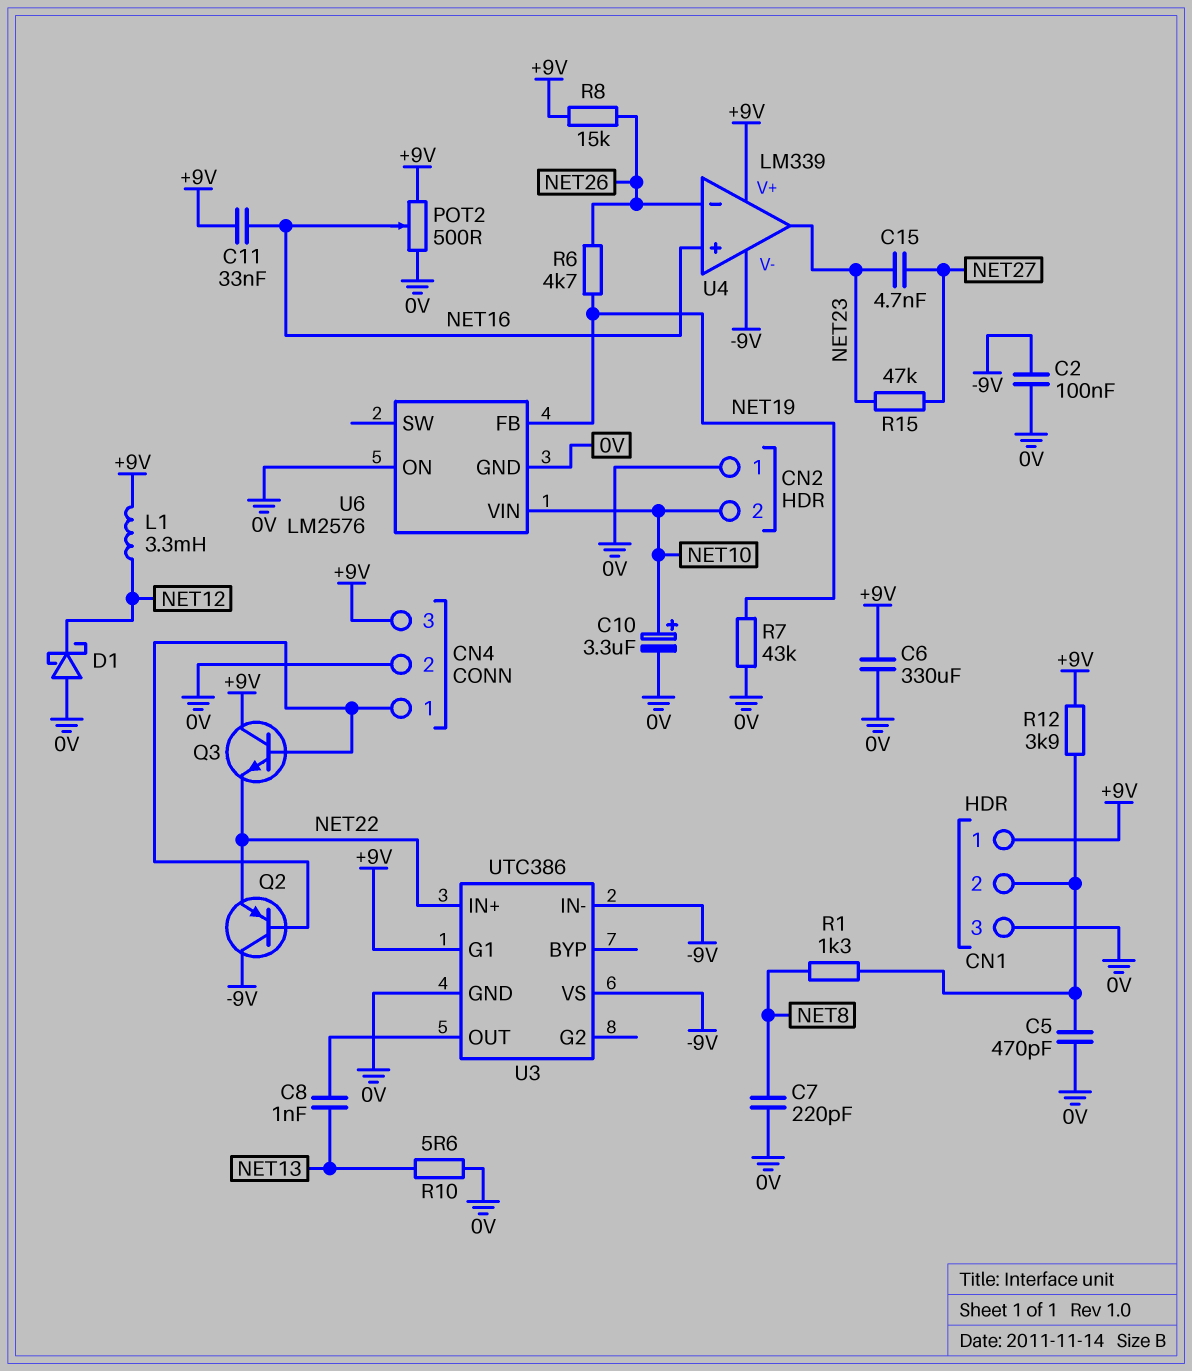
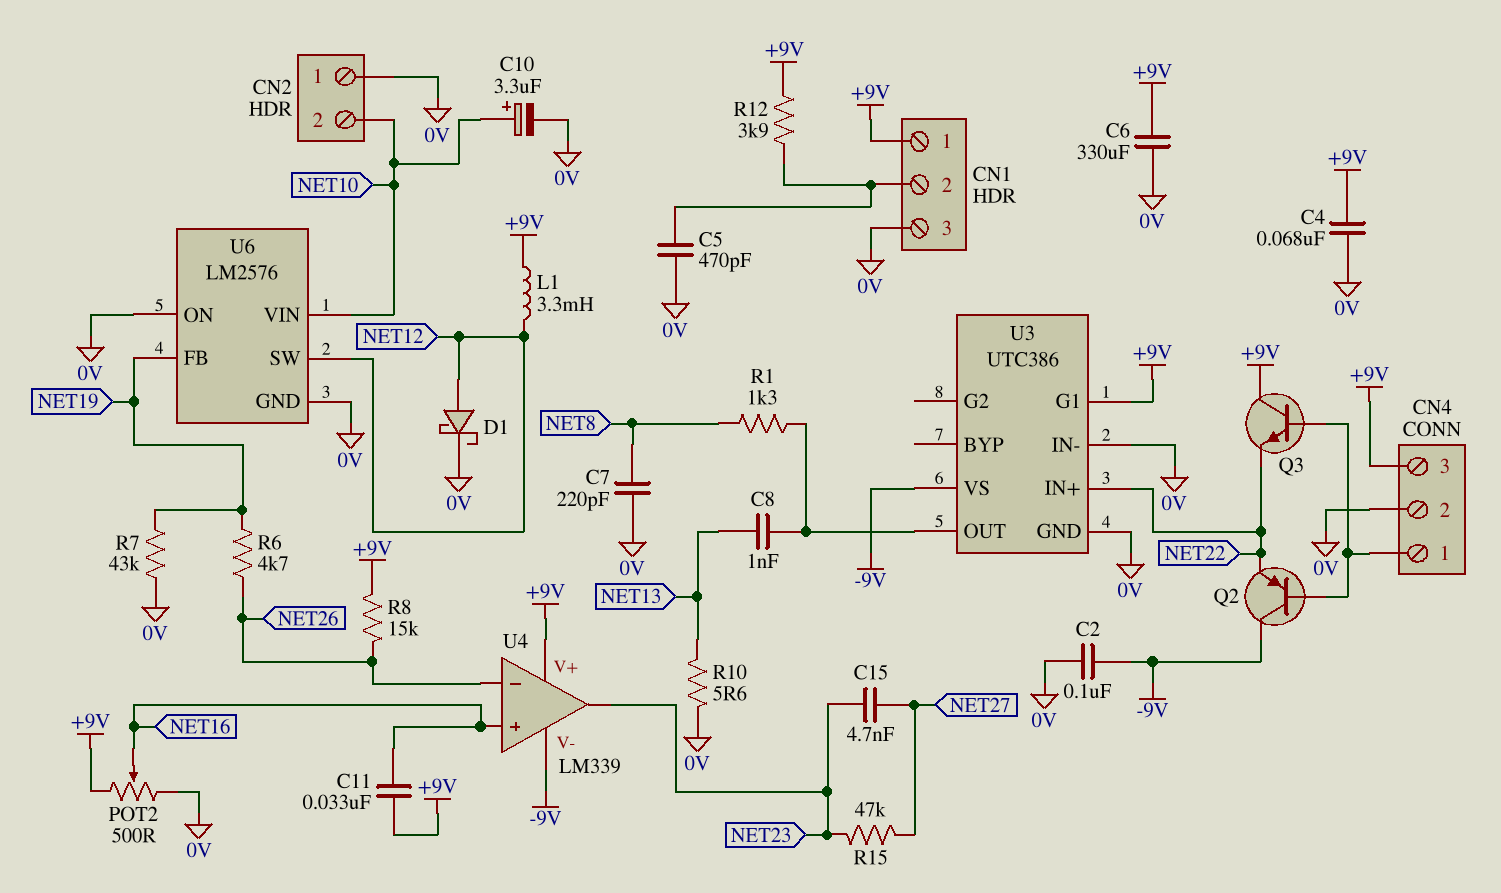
C4: none -> 68nF (+9V, 0V)
D1: schottky (A 0V, K NET12) -> schottky (A NET12, K 0V)
R1: 1.3k (CN1/2, NET8) -> 1.3k (NET8, U3/OUT)
U3 pin IN-: -9V -> 0V
U6 pin SW: none -> NET12

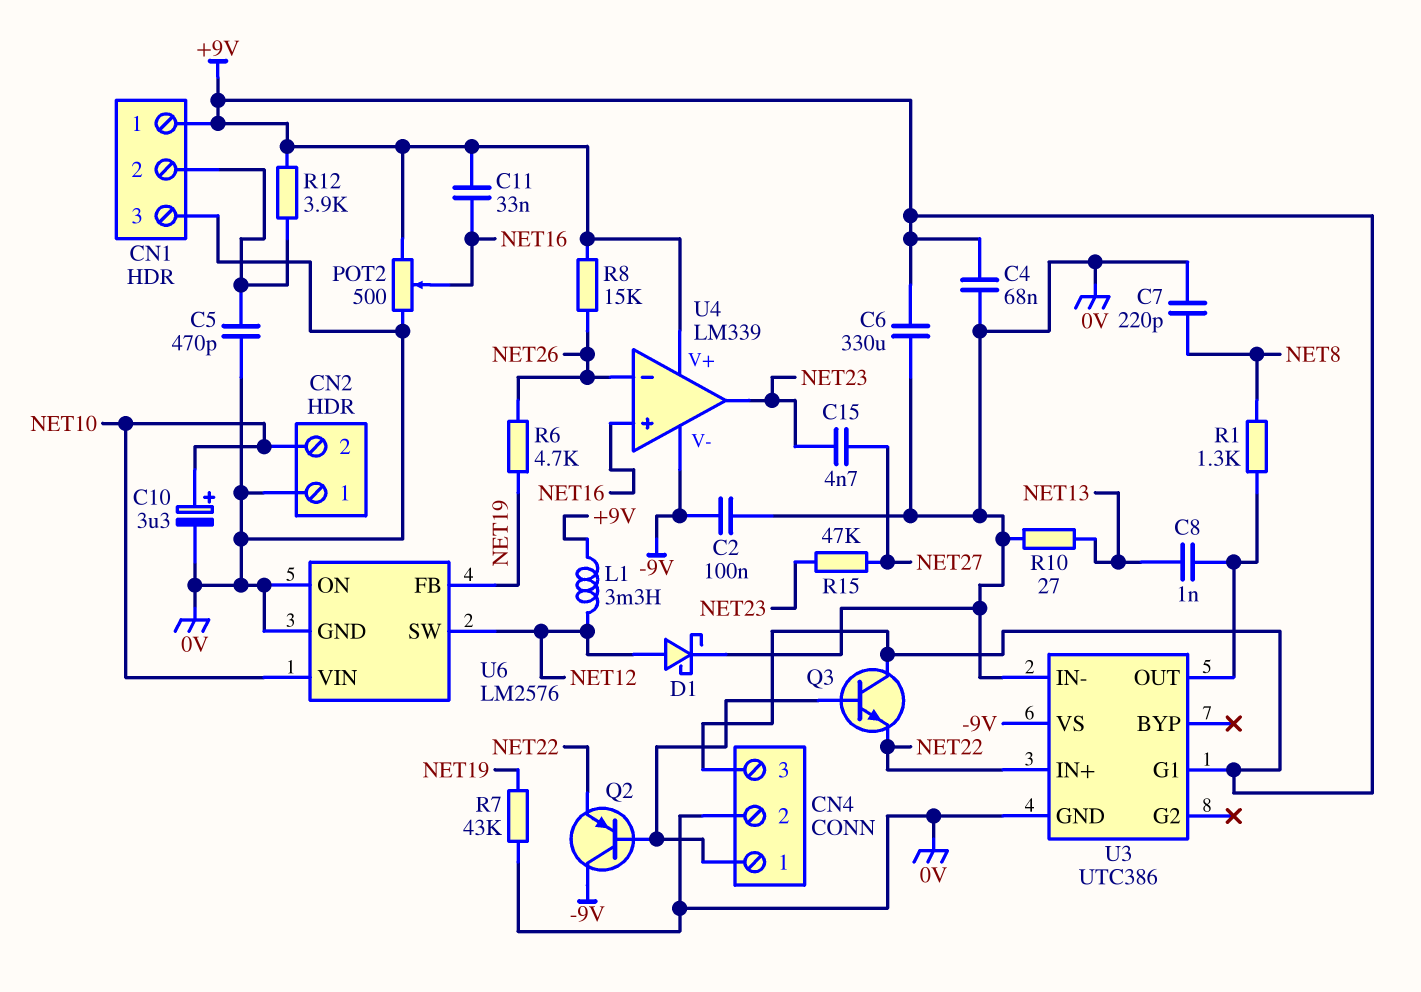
R10: 5.6 (0V, NET13) -> 27 (0V, NET13)

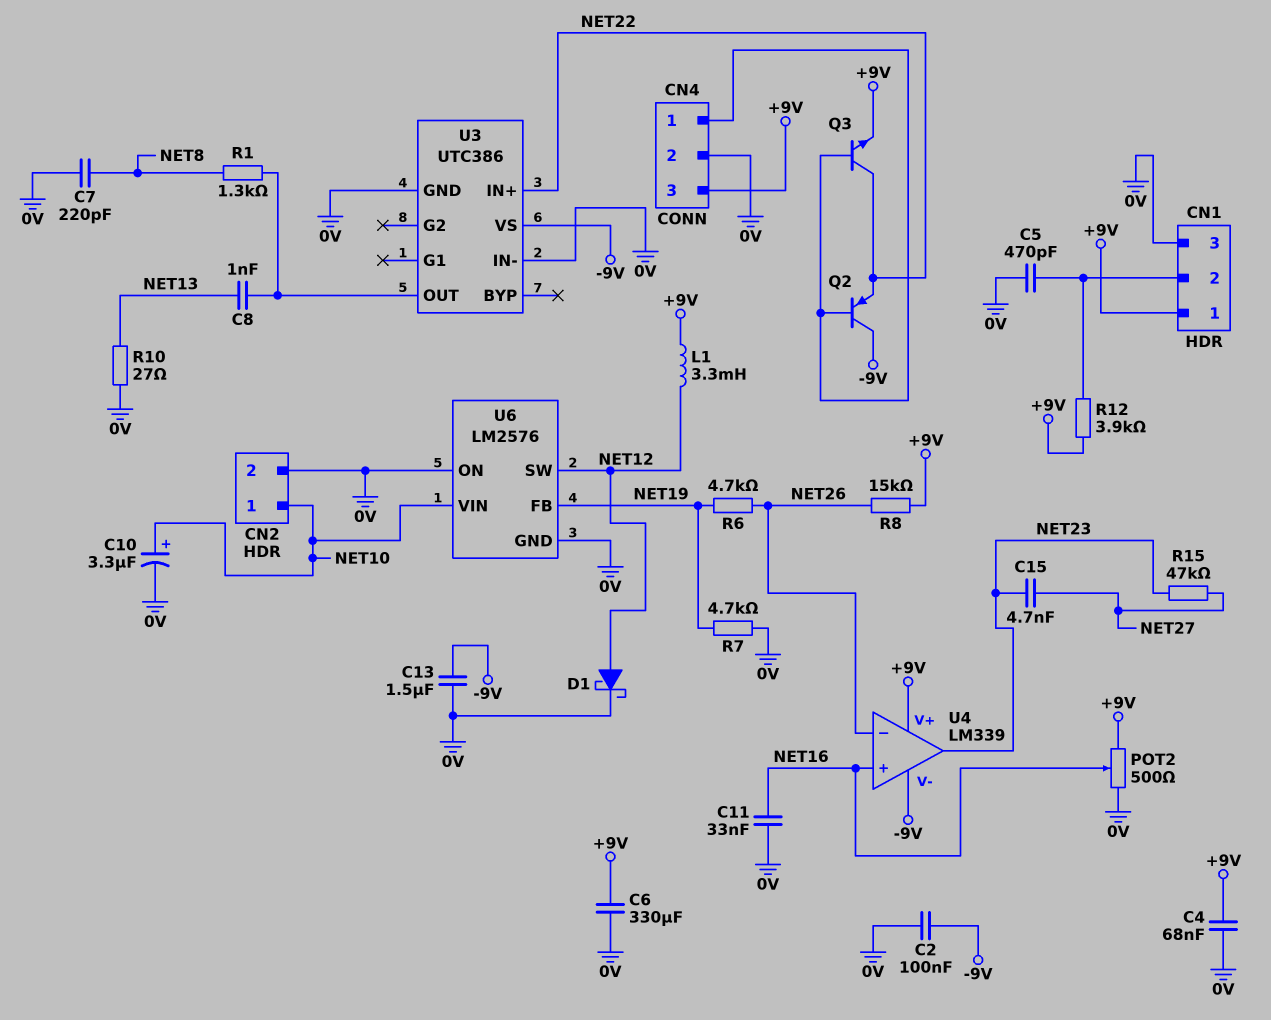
C11: 33nF (+9V, NET16) -> 33nF (0V, NET16)
C13: none -> 1.5uF (-9V, 0V)
CN2 pin 1: 0V -> NET10
CN2 pin 2: NET10 -> 0V
Q3: NPN (B CN4/1, C +9V, E NET22) -> NPN (B CN4/1, C NET22, E +9V)
R7: 43k (0V, NET19) -> 4.7k (0V, NET19)
U3 pin G1: +9V -> none

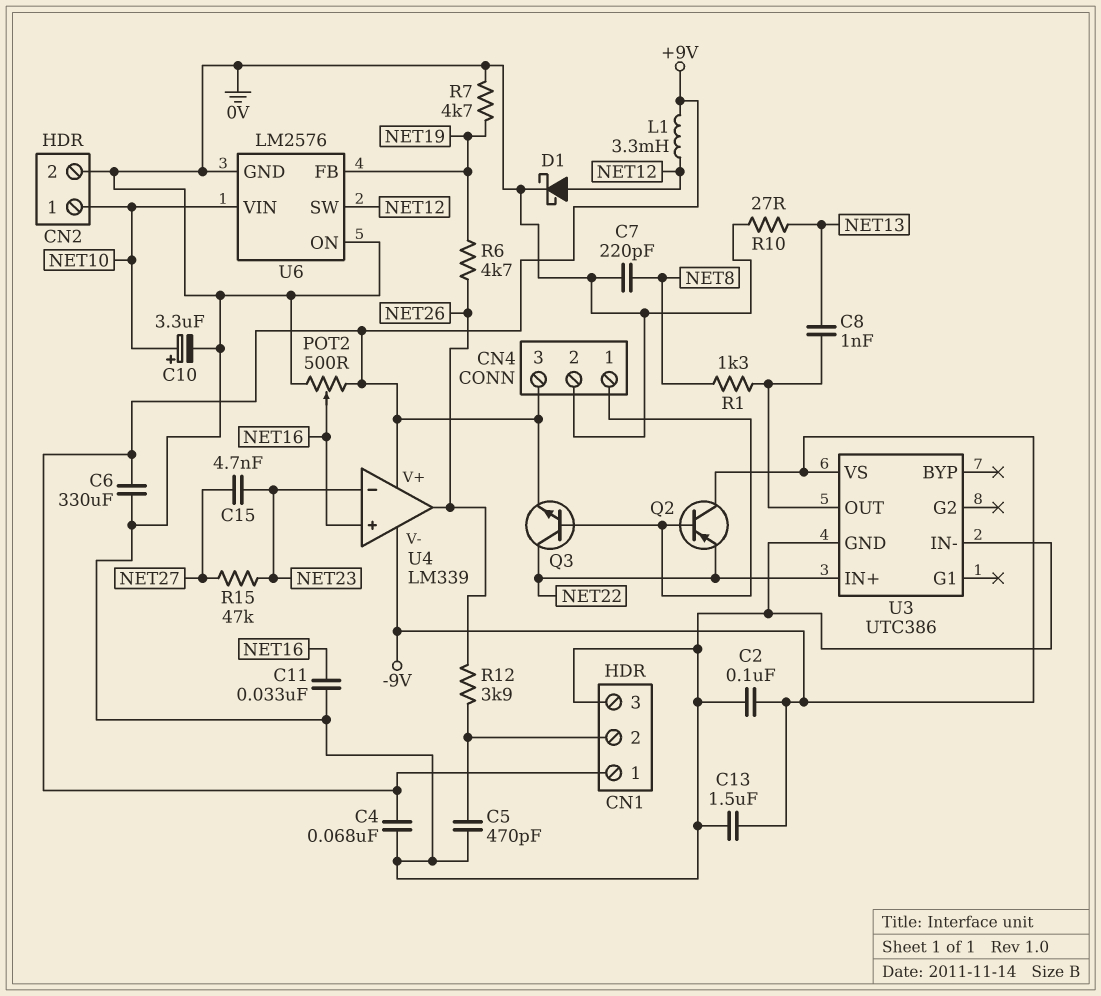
R8: 15k (+9V, NET26) -> none
R12: 3.9k (+9V, CN1/2) -> 3.9k (CN1/2, NET26)
U4 pin in-: NET26 -> NET23
U4 pin out: NET23 -> NET26

